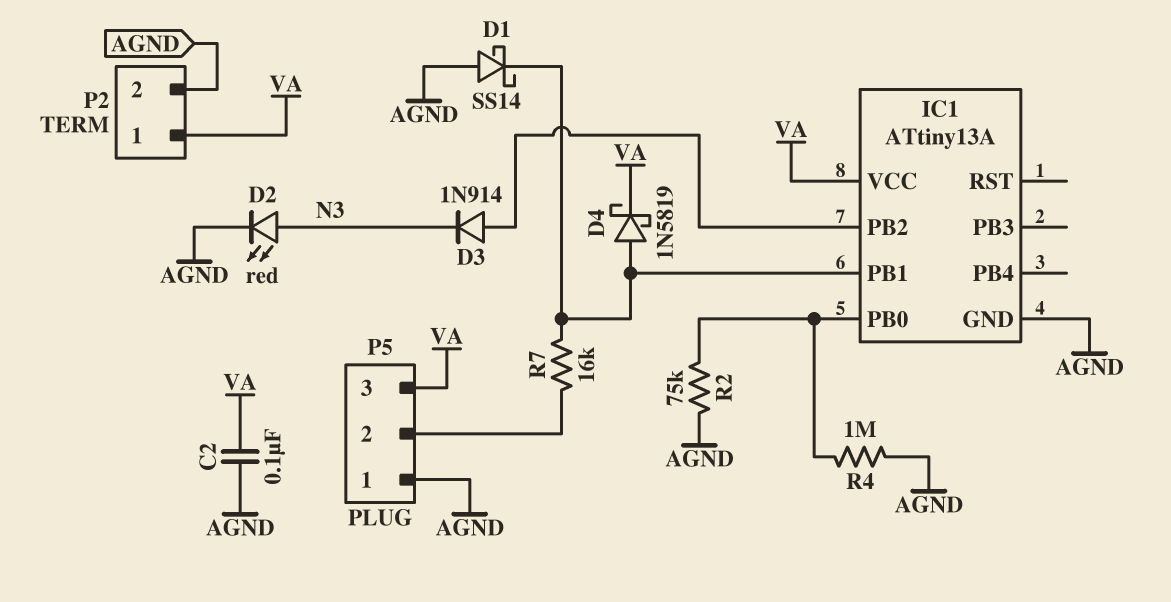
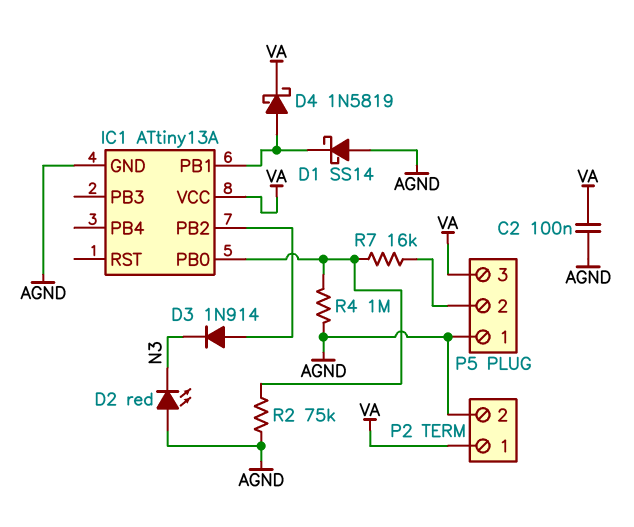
D2: LED red (A N3, K AGND) -> LED red (A AGND, K N3)
R7: 16k (IC1/PB1, P5/2) -> 16k (IC1/PB0, P5/2)

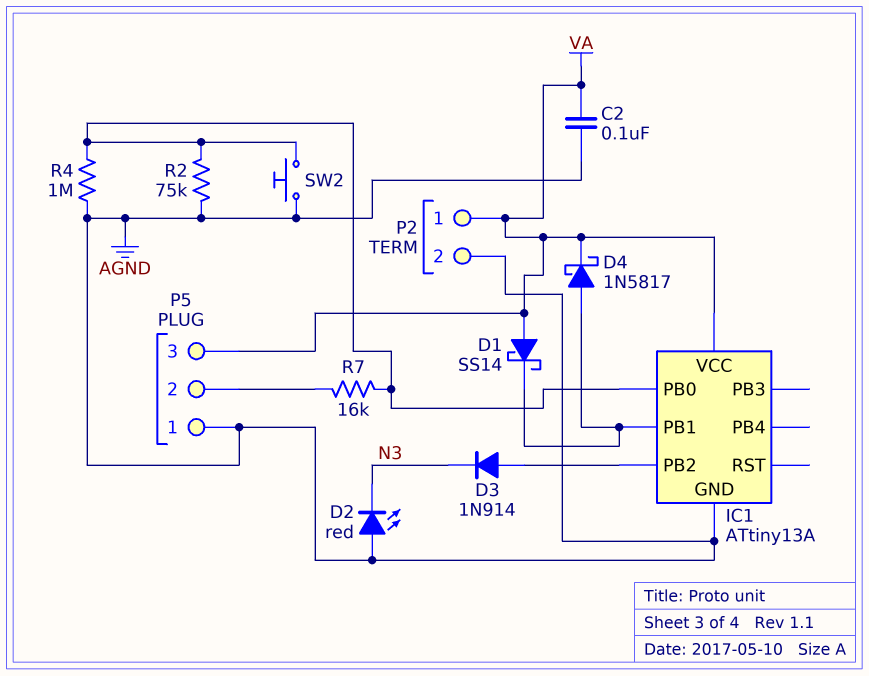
D1: schottky SS14 (A AGND, K IC1/PB1) -> schottky SS14 (A VA, K IC1/PB1)
D4: schottky 1N5819 (A IC1/PB1, K VA) -> schottky 1N5817 (A IC1/PB1, K VA)
SW2: none -> button (AGND, IC1/PB0)

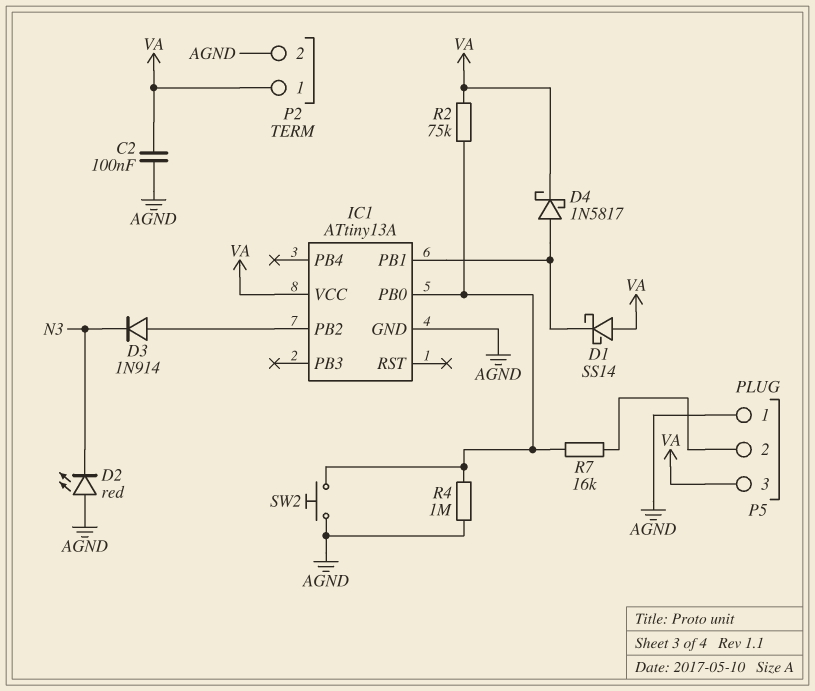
R2: 75k (AGND, IC1/PB0) -> 75k (IC1/PB0, VA)

